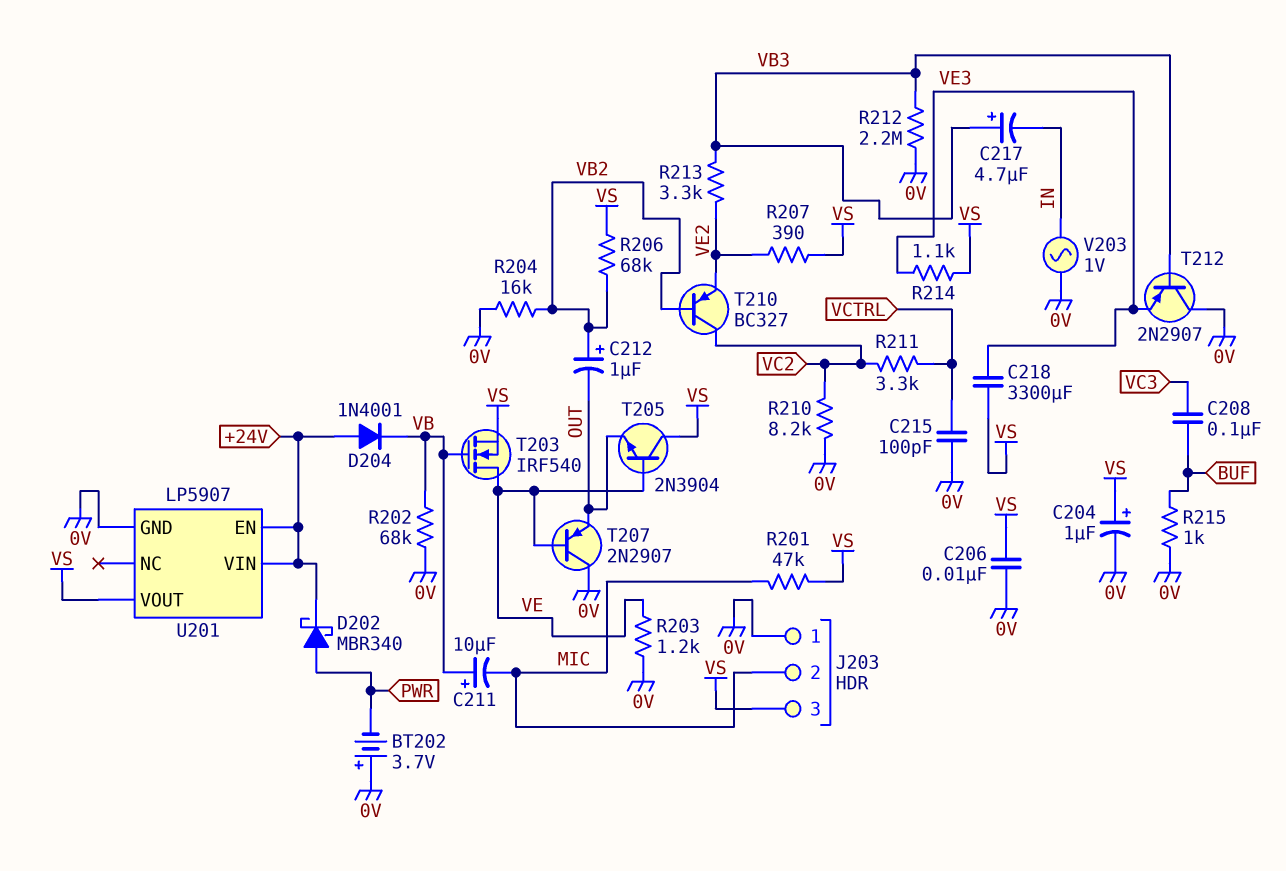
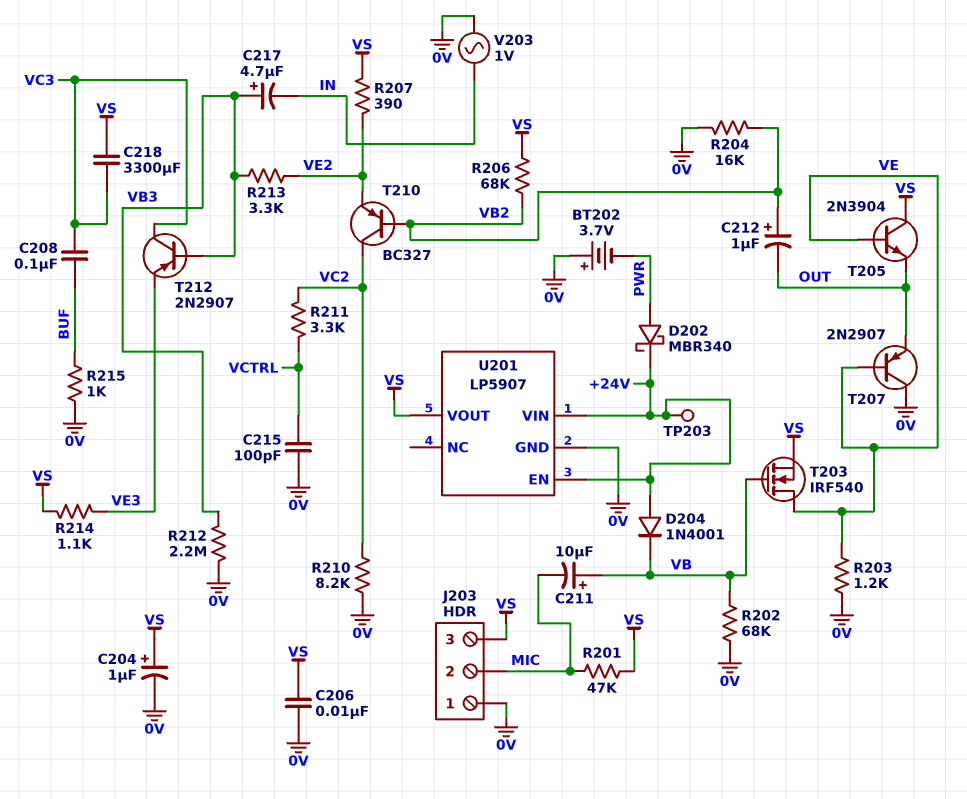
C218: 3300uF (VE3, VS) -> 3300uF (VC3, VS)
T212: PNP 2N2907 (B VB3, C 0V, E VE3) -> PNP 2N2907 (B VB3, C VC3, E VE3)
TP203: none -> test point (+24V)

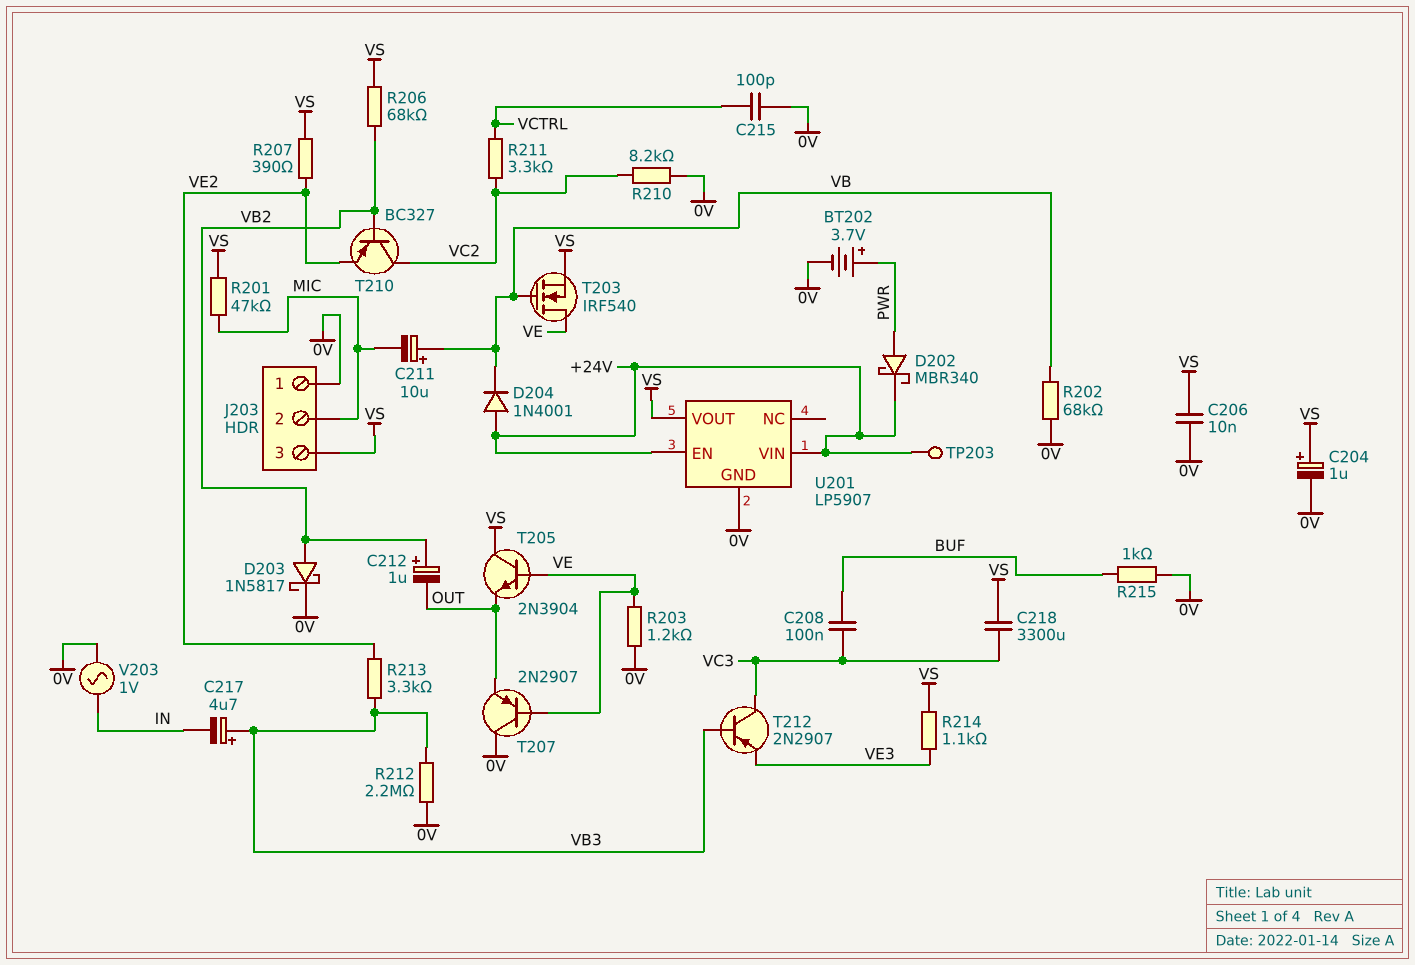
BT202: 3.7V (plus 0V, minus PWR) -> 3.7V (plus PWR, minus 0V)
D203: none -> schottky 1N5817 (A VB2, K 0V)
R204: 16k (0V, VB2) -> none

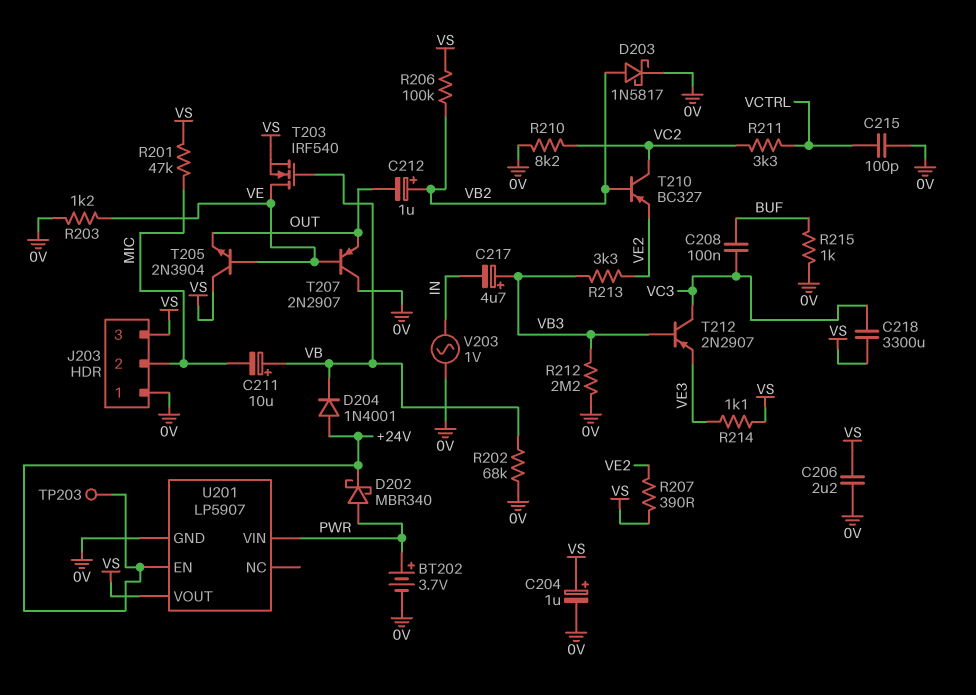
C206: 10nF (0V, VS) -> 2.2uF (0V, VS)
R206: 68k (VB2, VS) -> 100k (VB2, VS)
U201 pin VIN: +24V -> PWR

